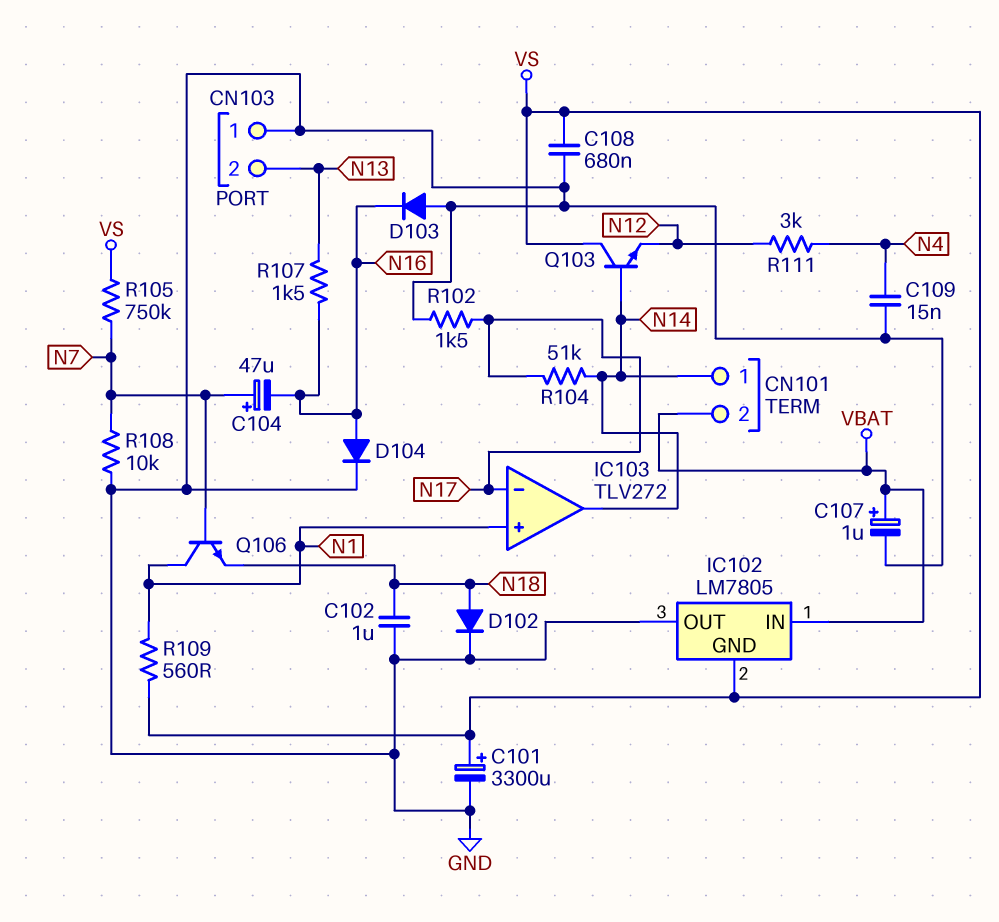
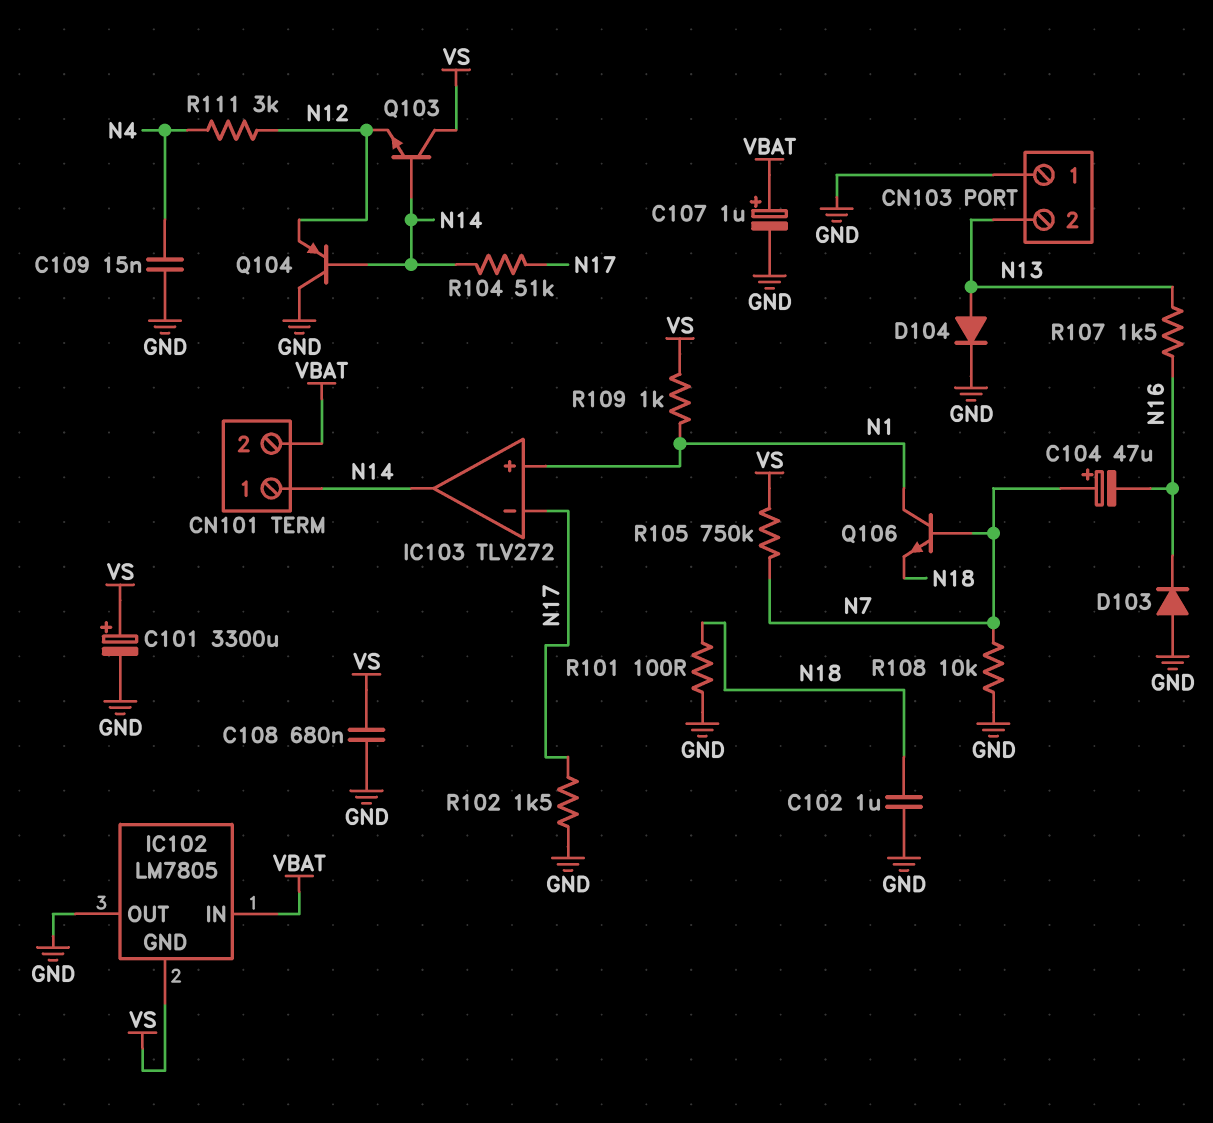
D102: diode (A N18, K GND) -> none
D104: diode (A N16, K GND) -> diode (A N13, K GND)
Q104: none -> PNP (B N14, C GND, E N12)
R101: none -> 100 (GND, N18)
R109: 560 (N1, VS) -> 1k (N1, VS)

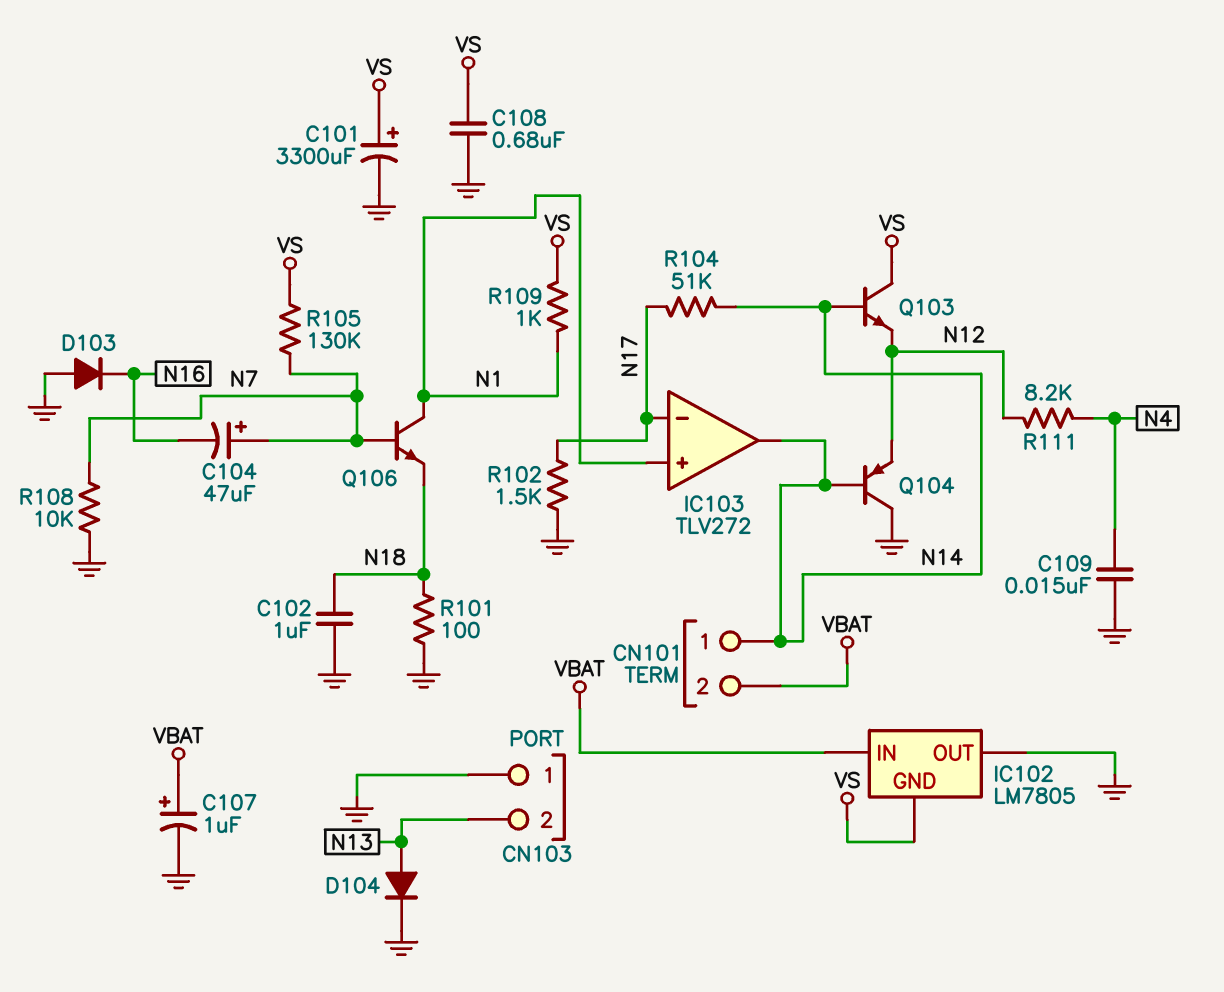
R105: 750k (N7, VS) -> 130k (N7, VS)
R107: 1.5k (N13, N16) -> none
R111: 3k (N4, N12) -> 8.2k (N4, N12)

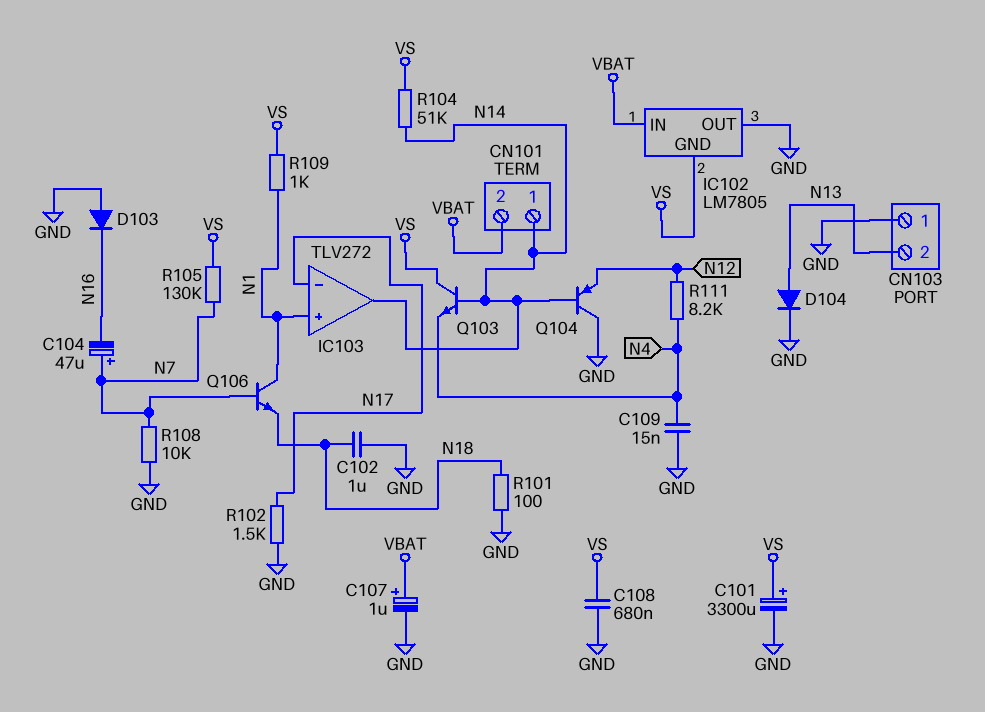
Q103: NPN (B N14, C VS, E N12) -> NPN (B N14, C VS, E N4)
R104: 51k (N14, N17) -> 51k (N14, VS)

